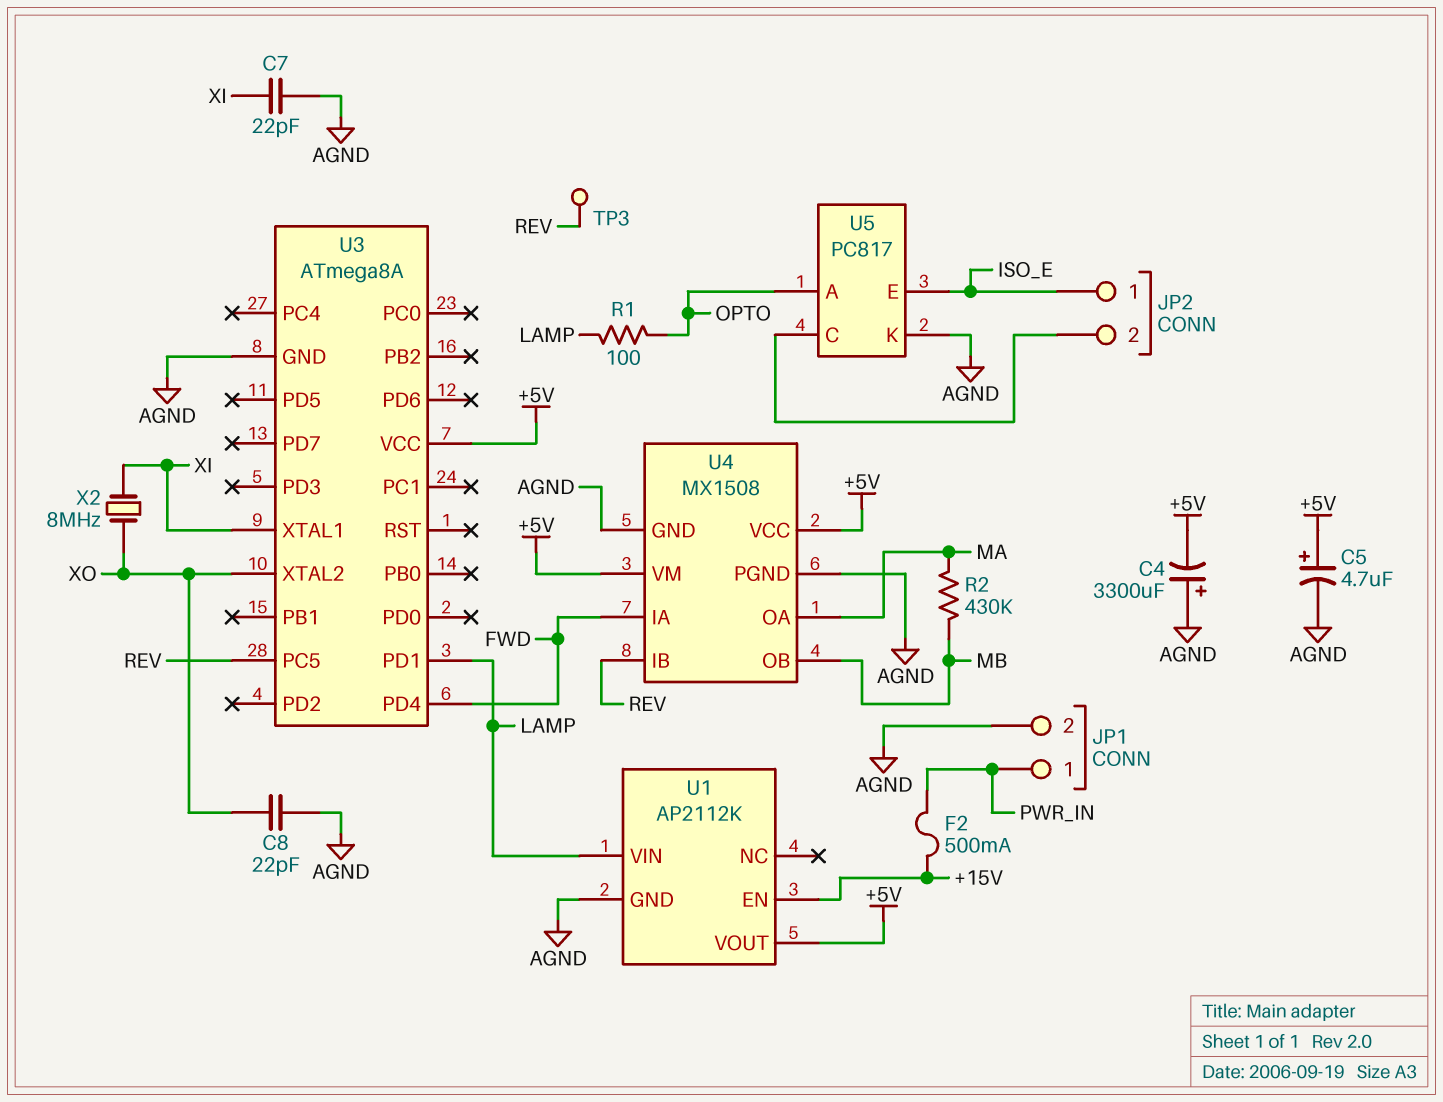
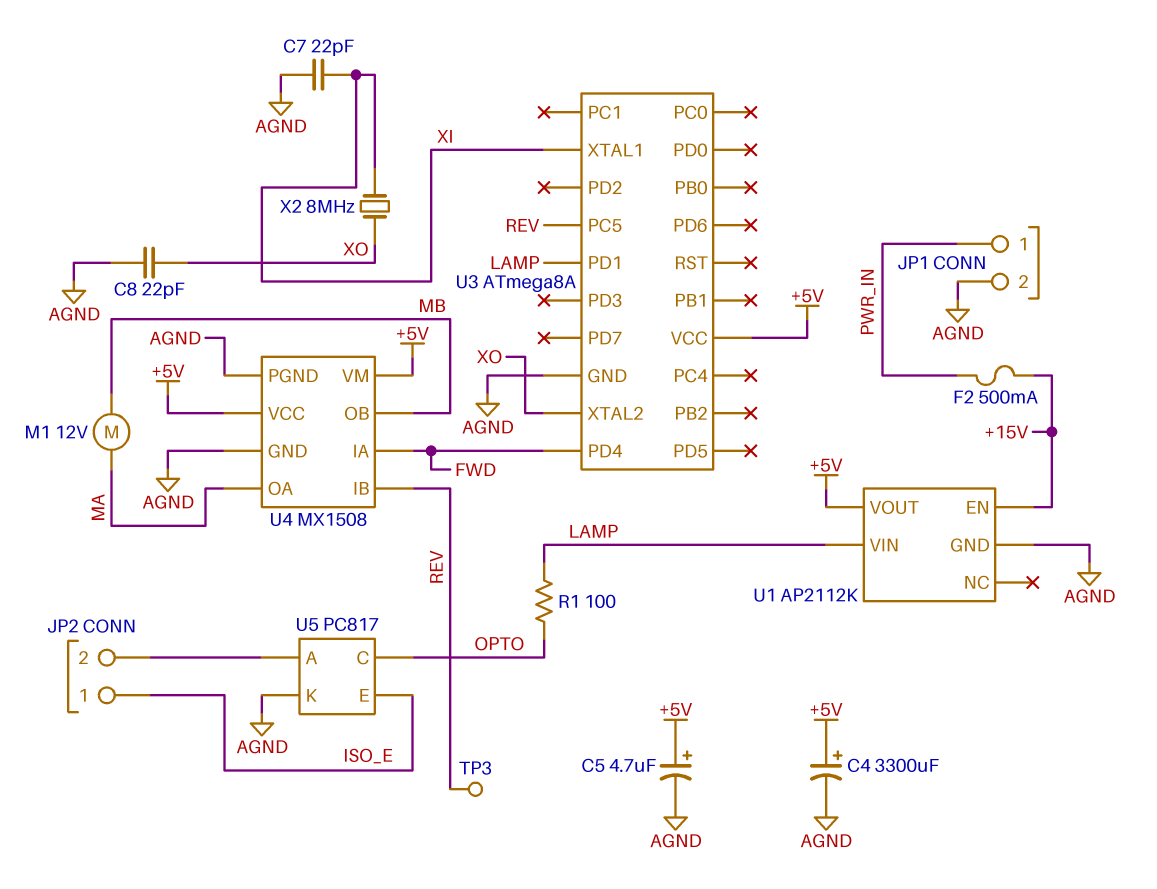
C4: 3300uF (plus AGND, minus +5V) -> 3300uF (plus +5V, minus AGND)
M1: none -> motor 12V (MA, MB)
R2: 430k (MA, MB) -> none
U5 pin A: OPTO -> JP2/2
U5 pin C: JP2/2 -> OPTO

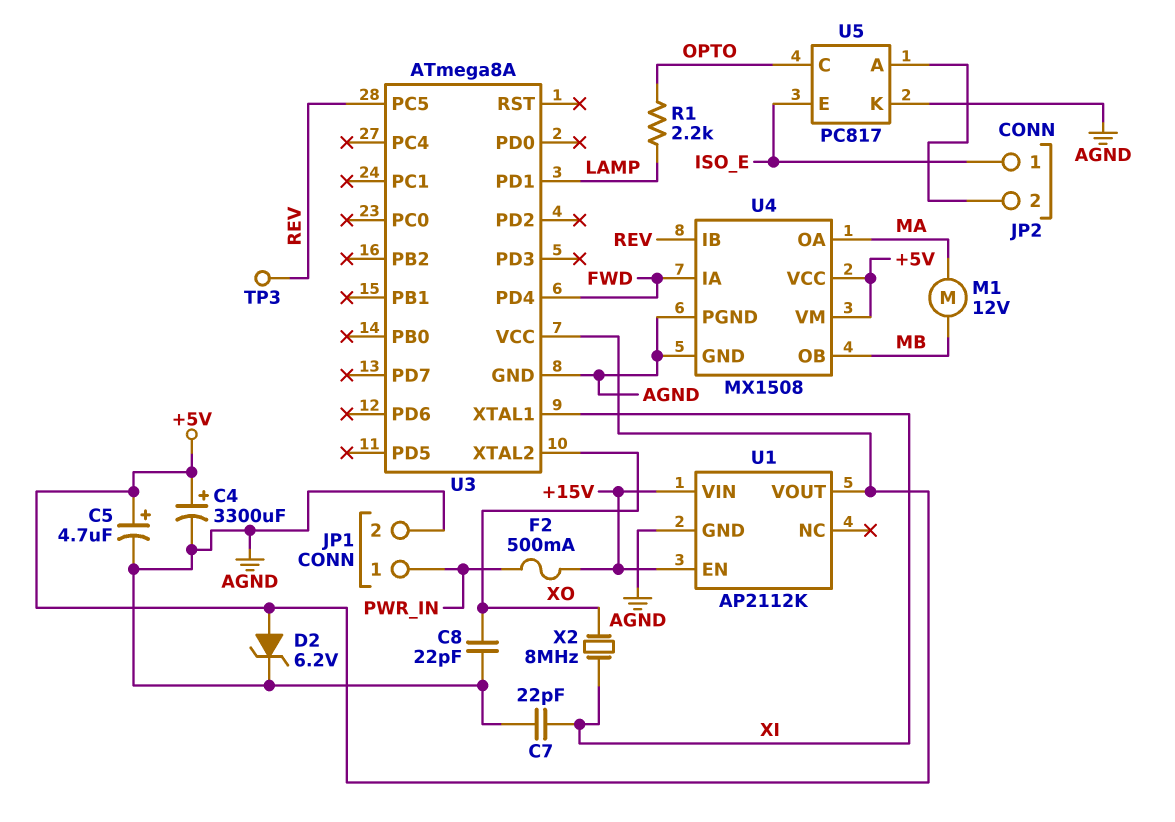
D2: none -> zener 6.2V (A +5V, K AGND)
R1: 100 (LAMP, OPTO) -> 2.2k (LAMP, OPTO)
U1 pin VIN: LAMP -> +15V

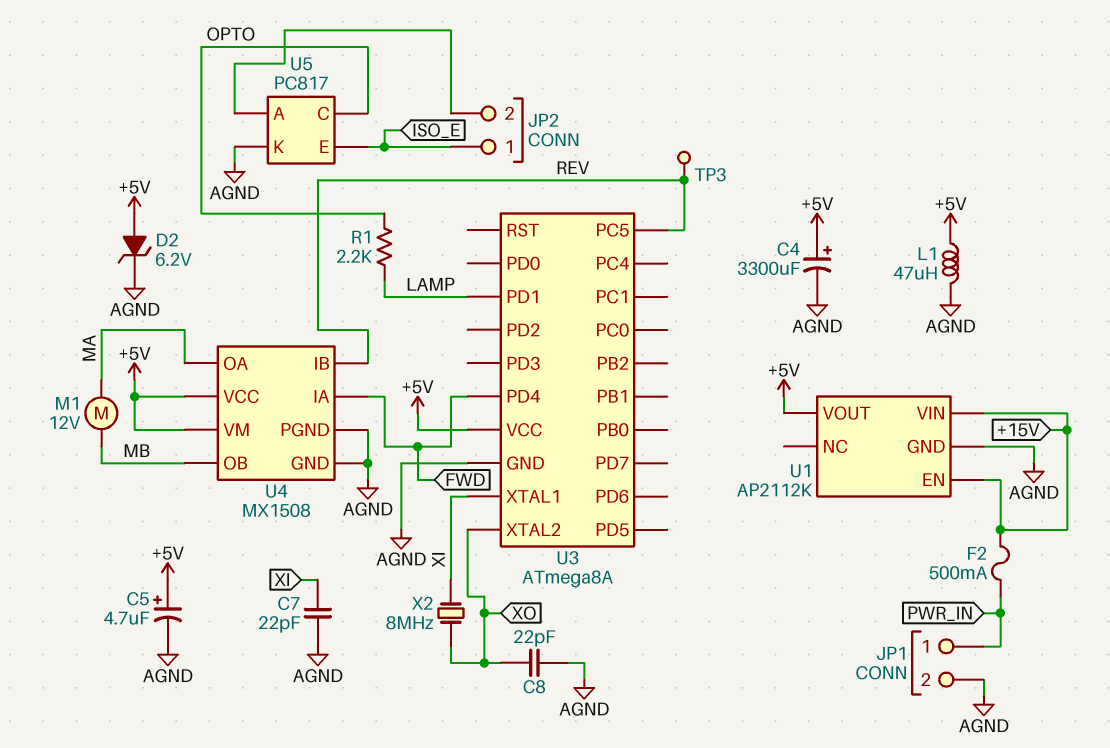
L1: none -> 47uH (+5V, AGND)

